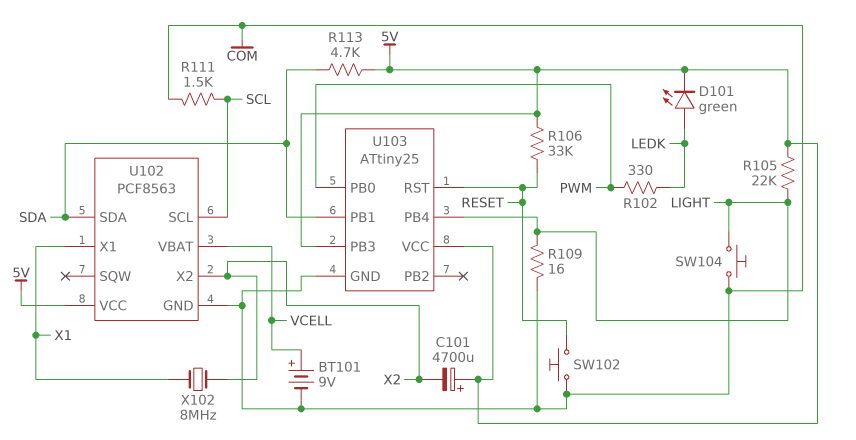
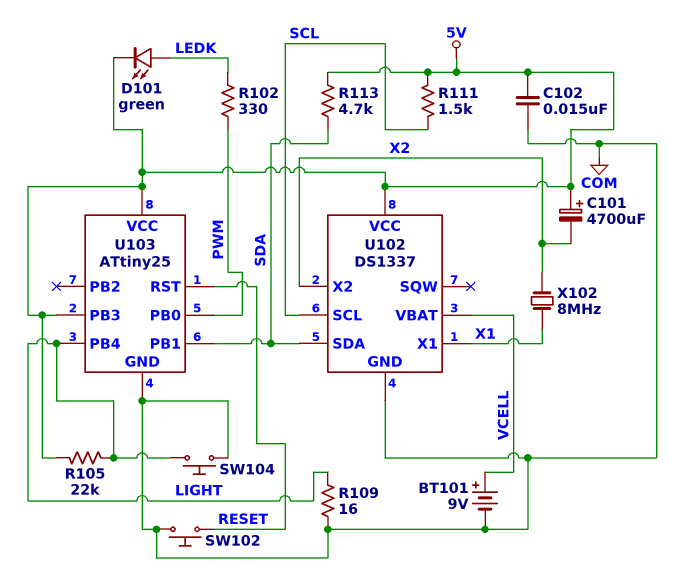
C102: none -> 15nF (5V, COM)
R106: 33k (5V, RESET) -> none
R111: 1.5k (COM, SCL) -> 1.5k (5V, SCL)
U102: PCF8563 -> DS1337

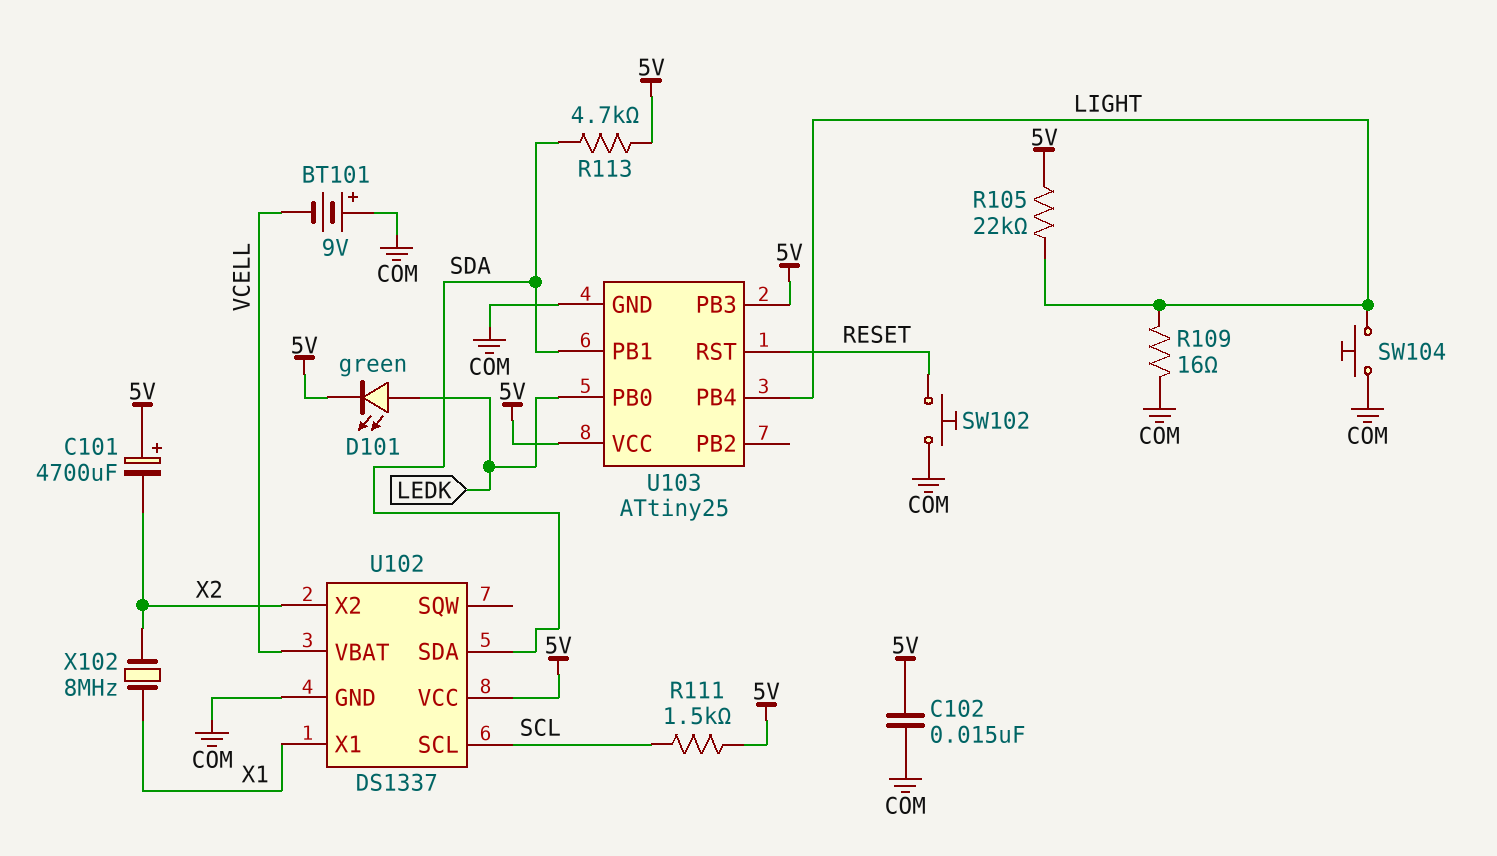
BT101: 9V (plus VCELL, minus COM) -> 9V (plus COM, minus VCELL)
R102: 330 (LEDK, PWM) -> none
U103 pin PB0: PWM -> LEDK

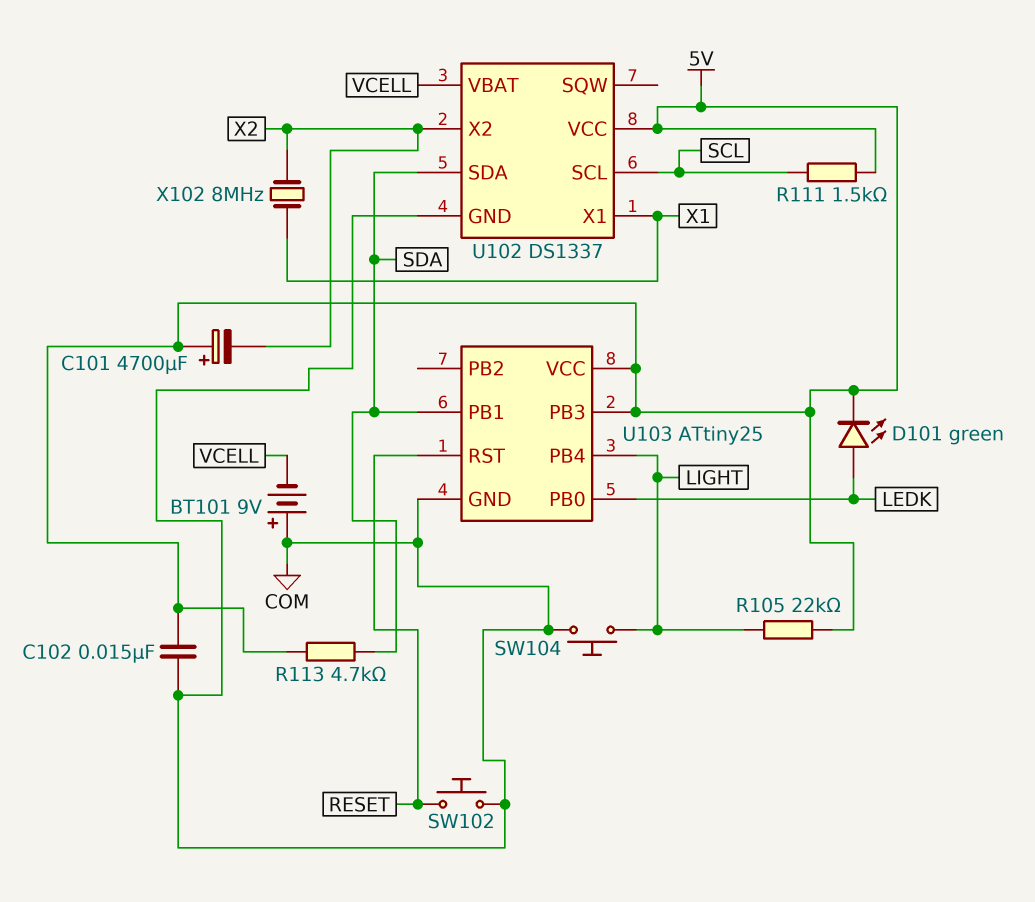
R109: 16 (COM, LIGHT) -> none

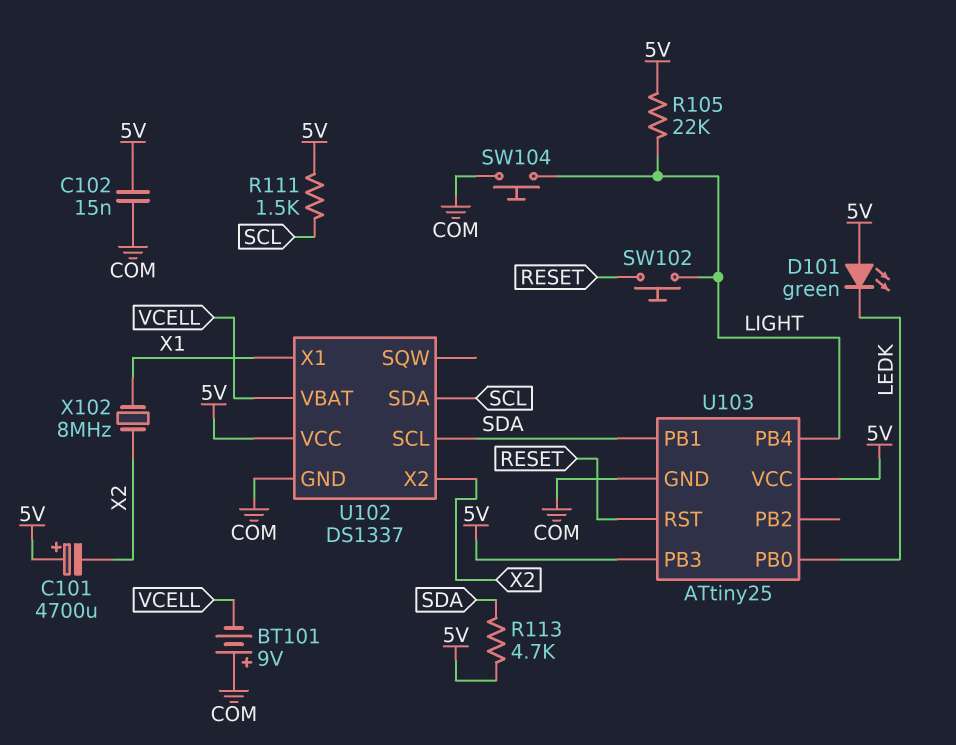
D101: LED green (A LEDK, K 5V) -> LED green (A 5V, K LEDK)
SW102: button (COM, RESET) -> button (LIGHT, RESET)
U102 pin SCL: SCL -> SDA
U102 pin SDA: SDA -> SCL

